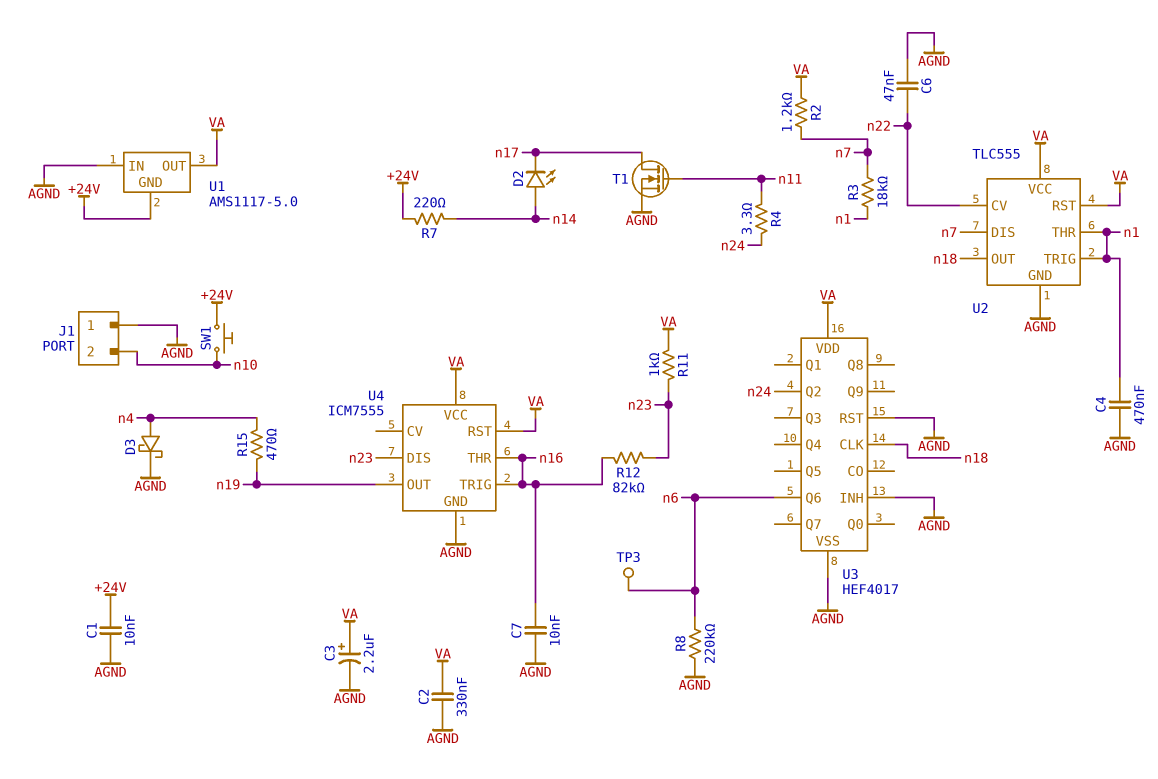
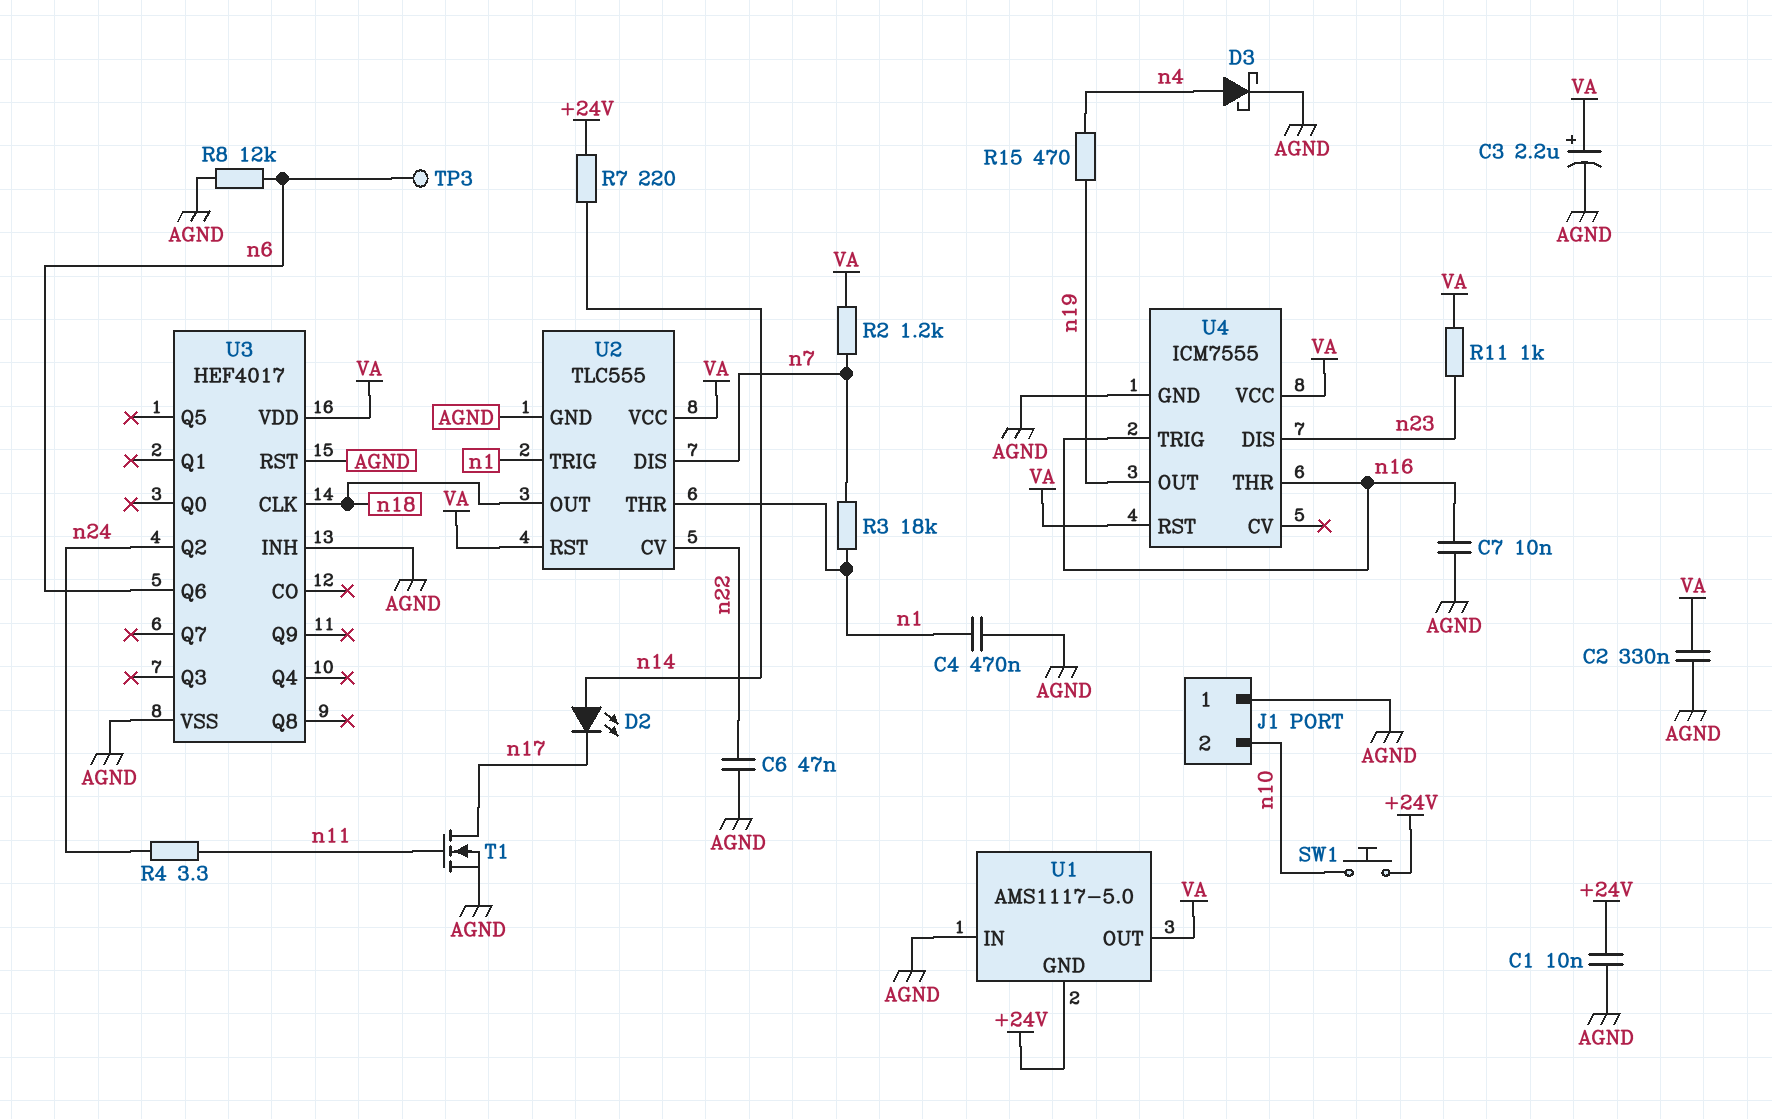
R8: 220k (AGND, n6) -> 12k (AGND, n6)
R12: 82k (n16, n23) -> none

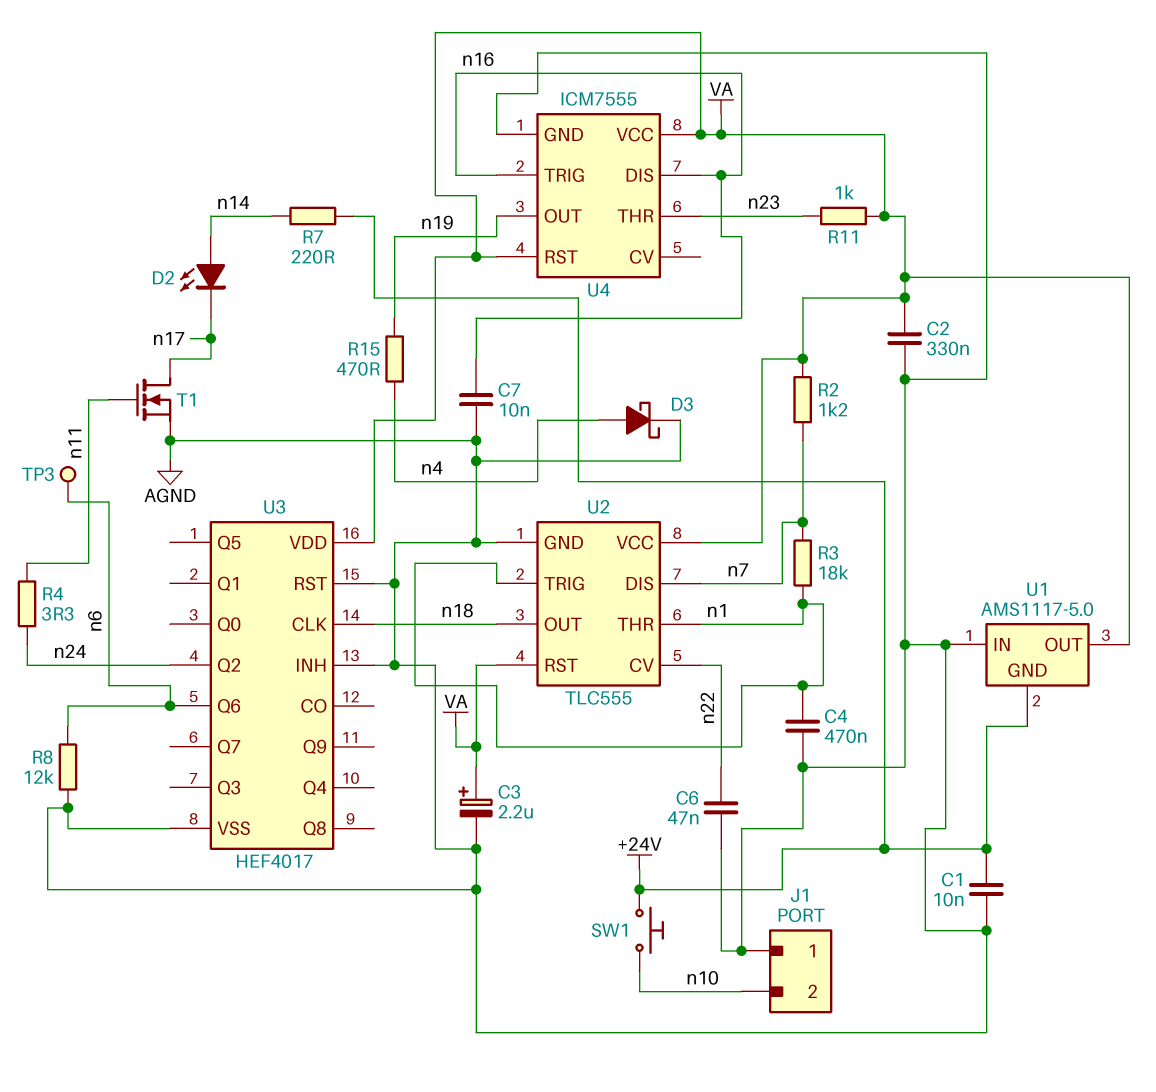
U4 pin DIS: n23 -> n16
U4 pin THR: n16 -> n23

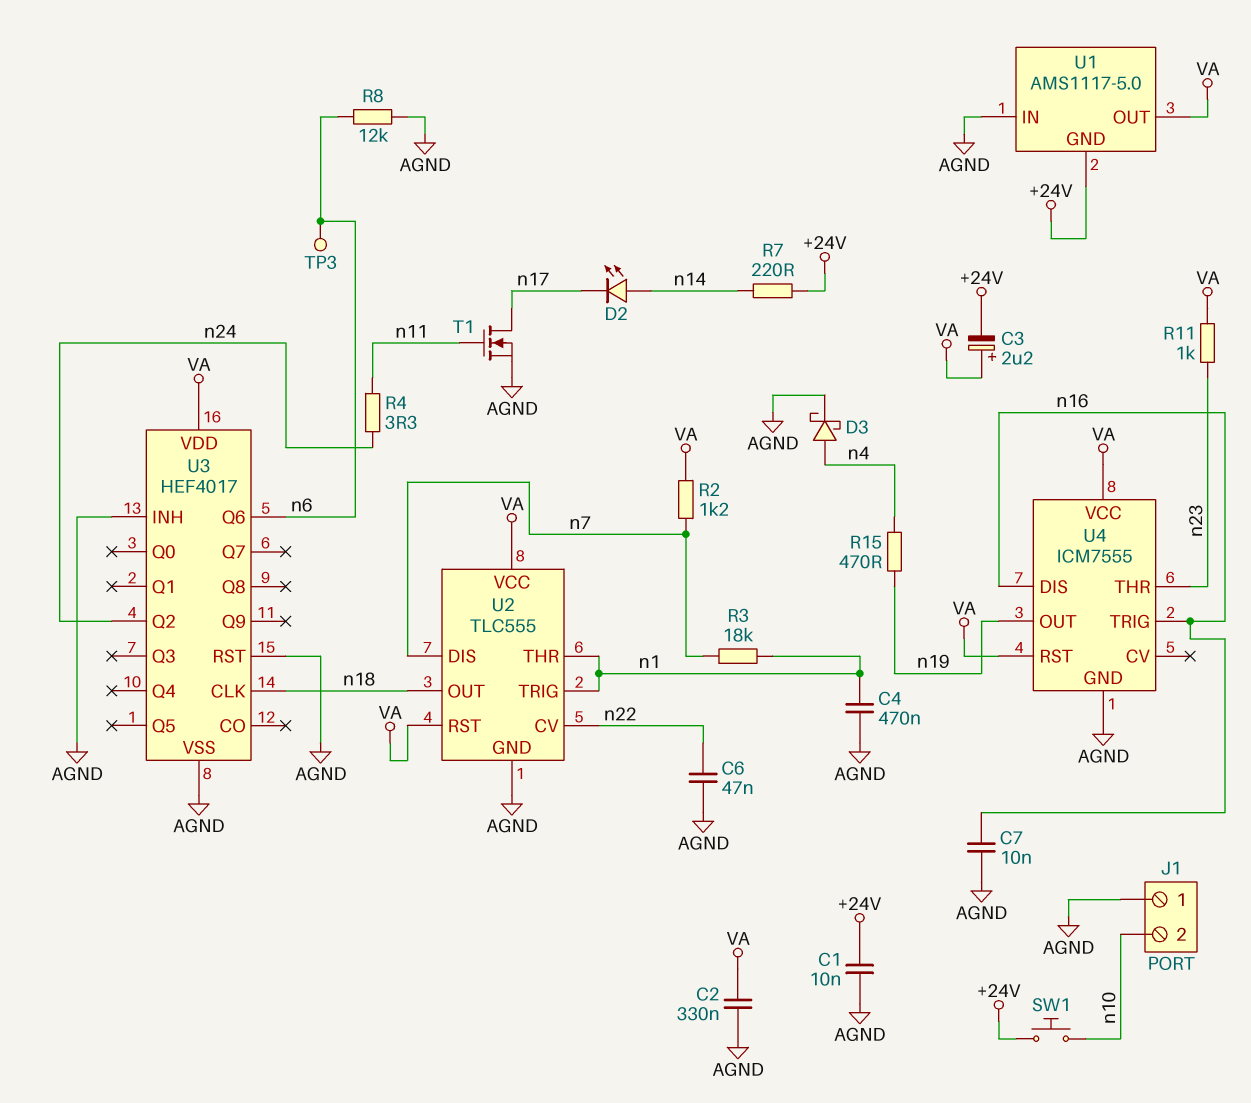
C3: 2.2uF (plus VA, minus AGND) -> 2.2uF (plus VA, minus +24V)

